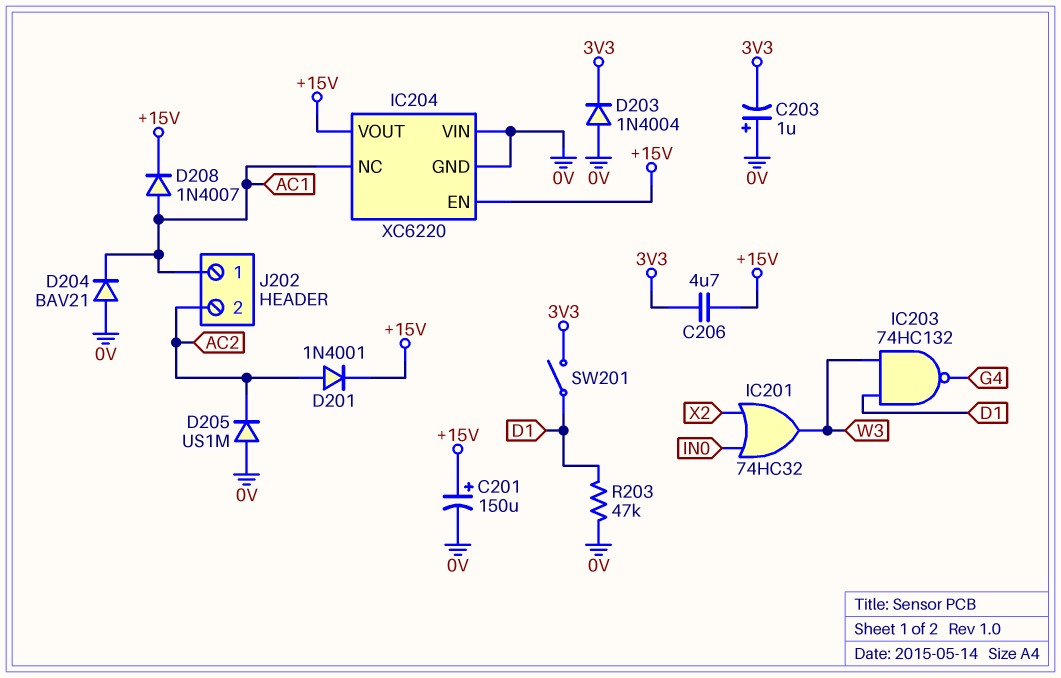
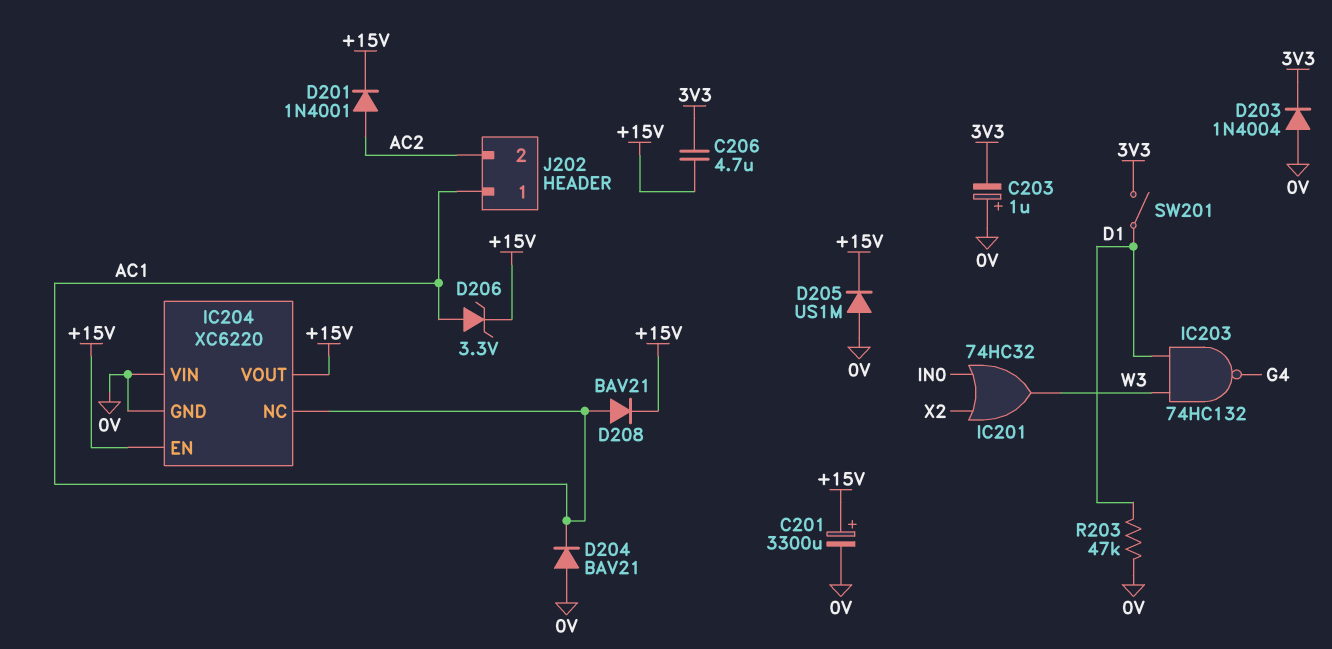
C201: 150uF (plus +15V, minus 0V) -> 3300uF (plus +15V, minus 0V)
D205: diode US1M (A 0V, K AC2) -> diode US1M (A 0V, K +15V)
D206: none -> zener 3.3V (A AC1, K +15V)
D208: diode 1N4007 (A AC1, K +15V) -> diode BAV21 (A AC1, K +15V)

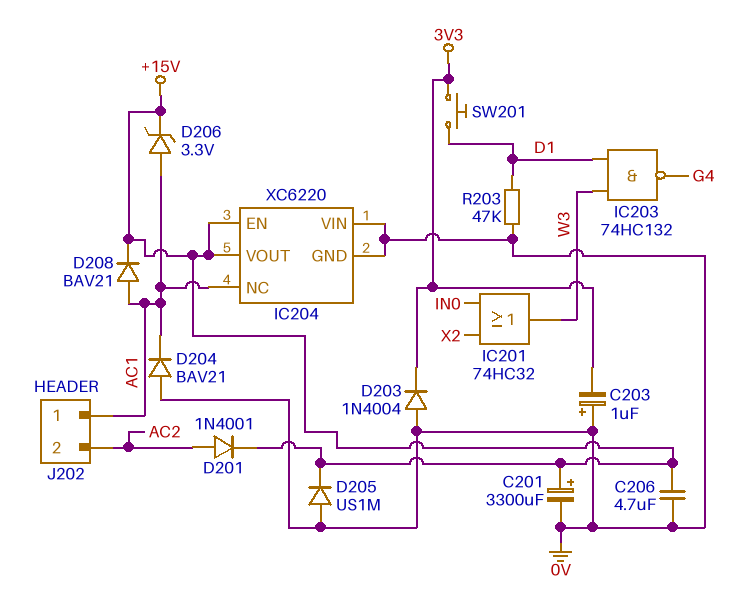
C206: 4.7uF (+15V, 3V3) -> 4.7uF (+15V, 0V)
SW201: switch (3V3, D1) -> button (3V3, D1)

